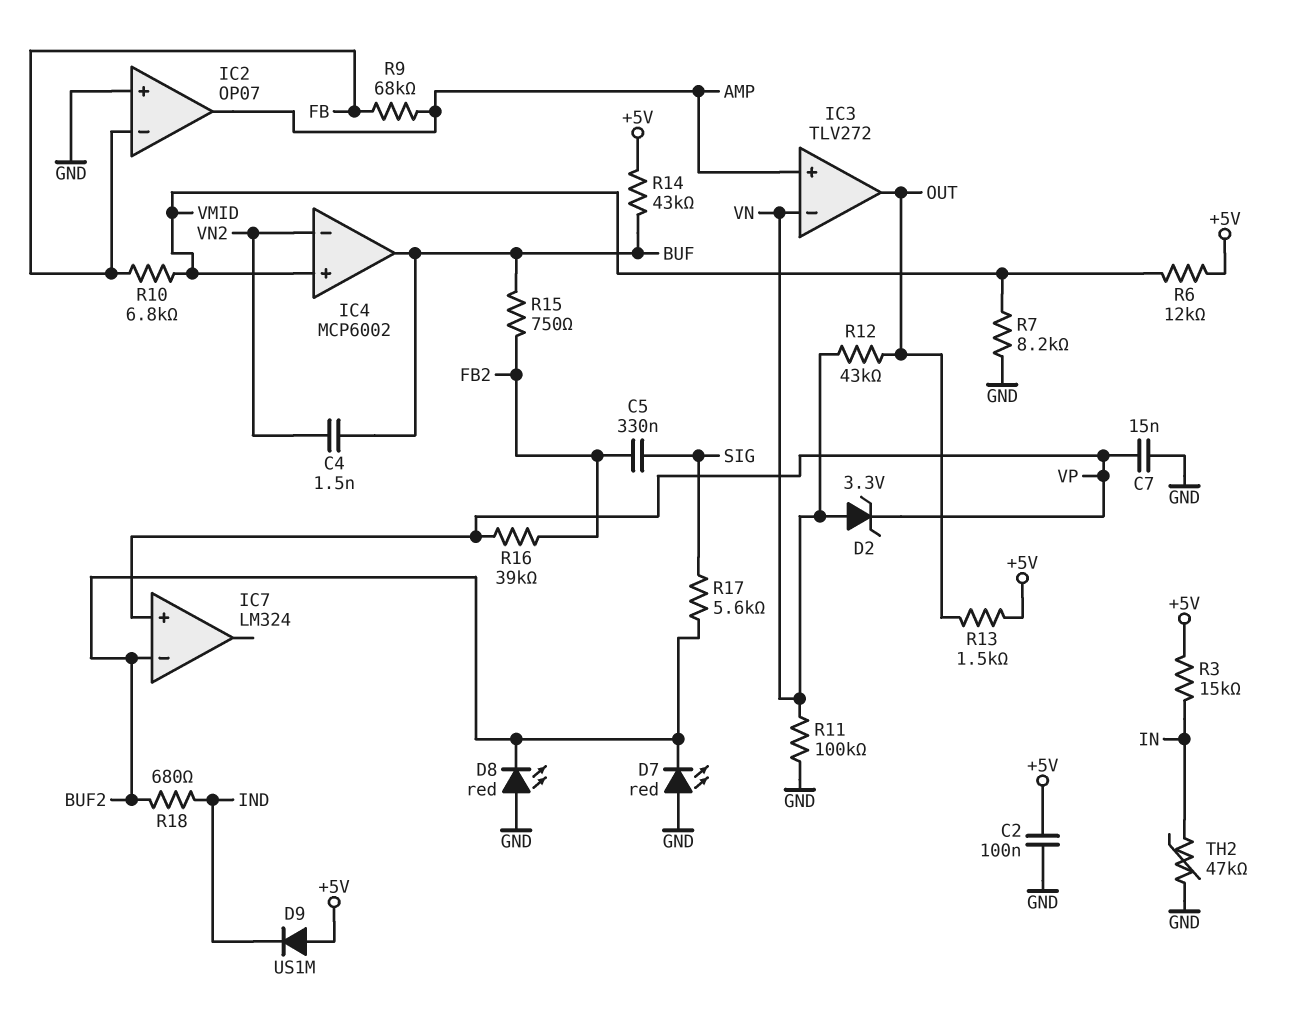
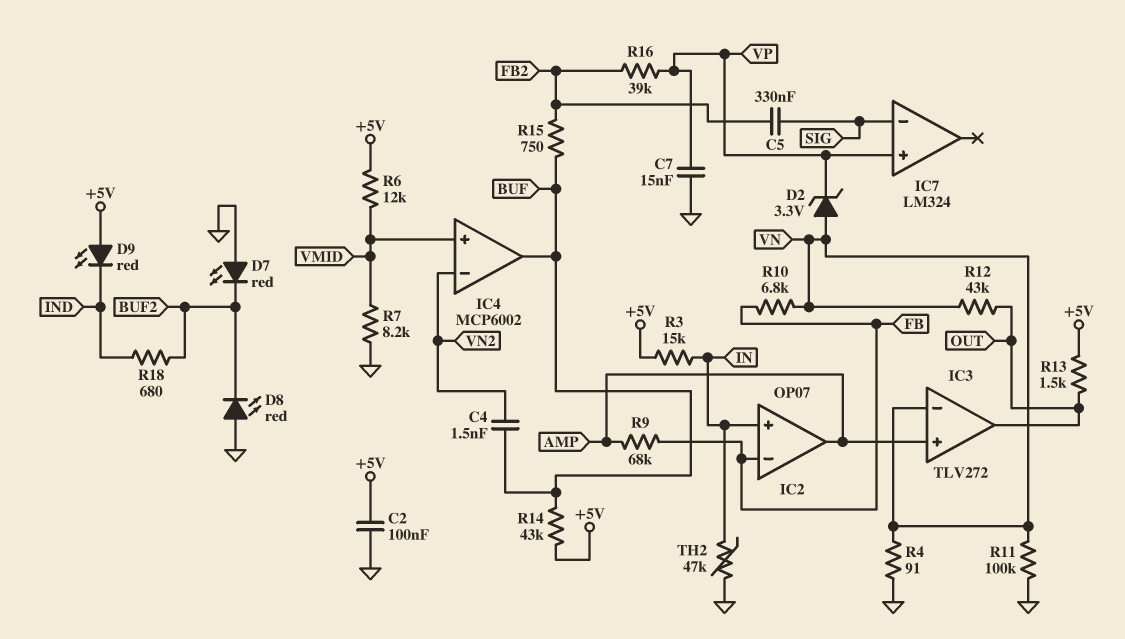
D9: diode US1M (A +5V, K IND) -> LED red (A +5V, K IND)
IC2 pin in+: GND -> IN
IC7 pin in-: BUF2 -> SIG
R4: none -> 91 (GND, VN)
R10: 6.8k (FB, VMID) -> 6.8k (FB, VN)
R17: 5.6k (BUF2, SIG) -> none

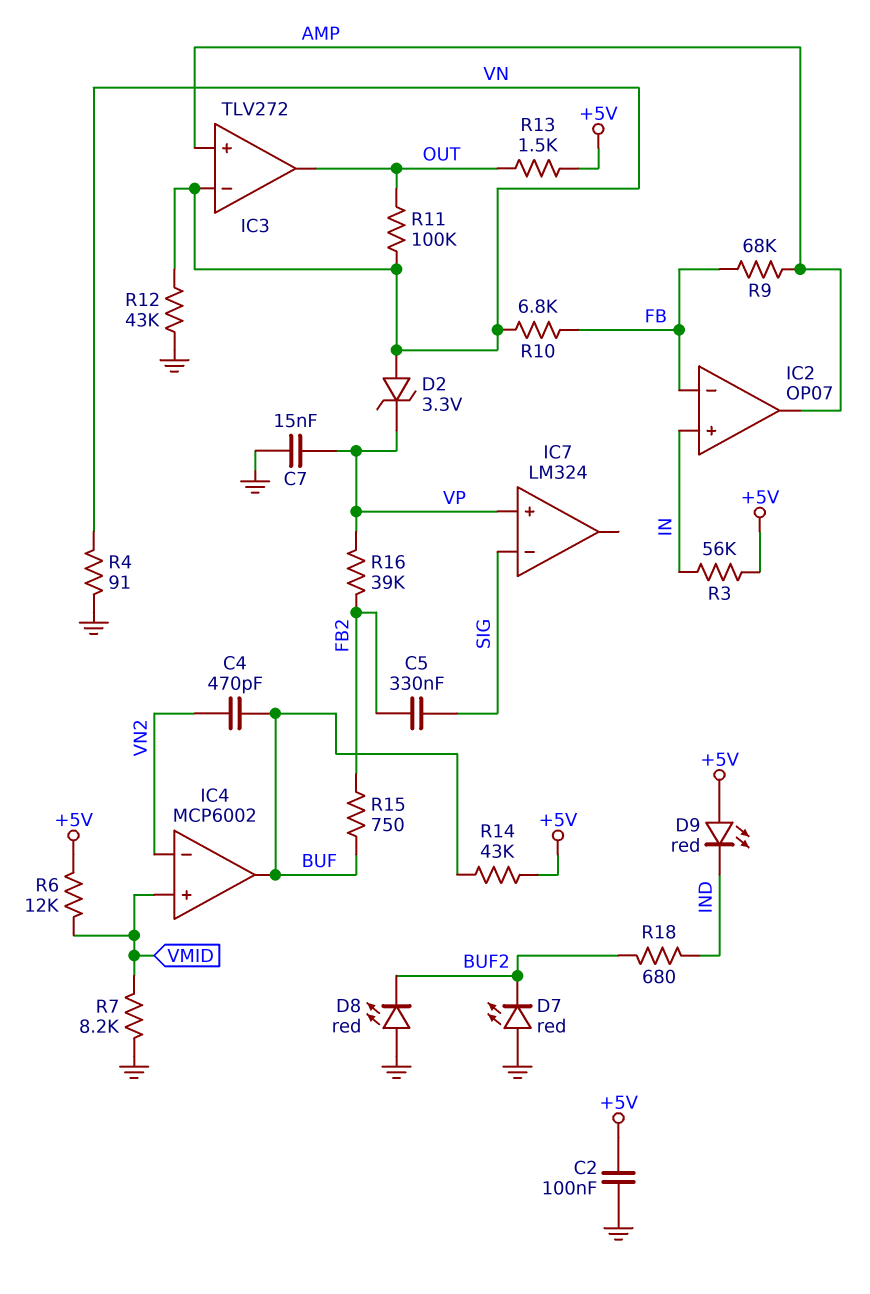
C4: 1.5nF (BUF, VN2) -> 470pF (BUF, VN2)
R3: 15k (+5V, IN) -> 56k (+5V, IN)
R11: 100k (GND, VN) -> 100k (OUT, VN)
R12: 43k (OUT, VN) -> 43k (GND, VN)
TH2: 47k (GND, IN) -> none

